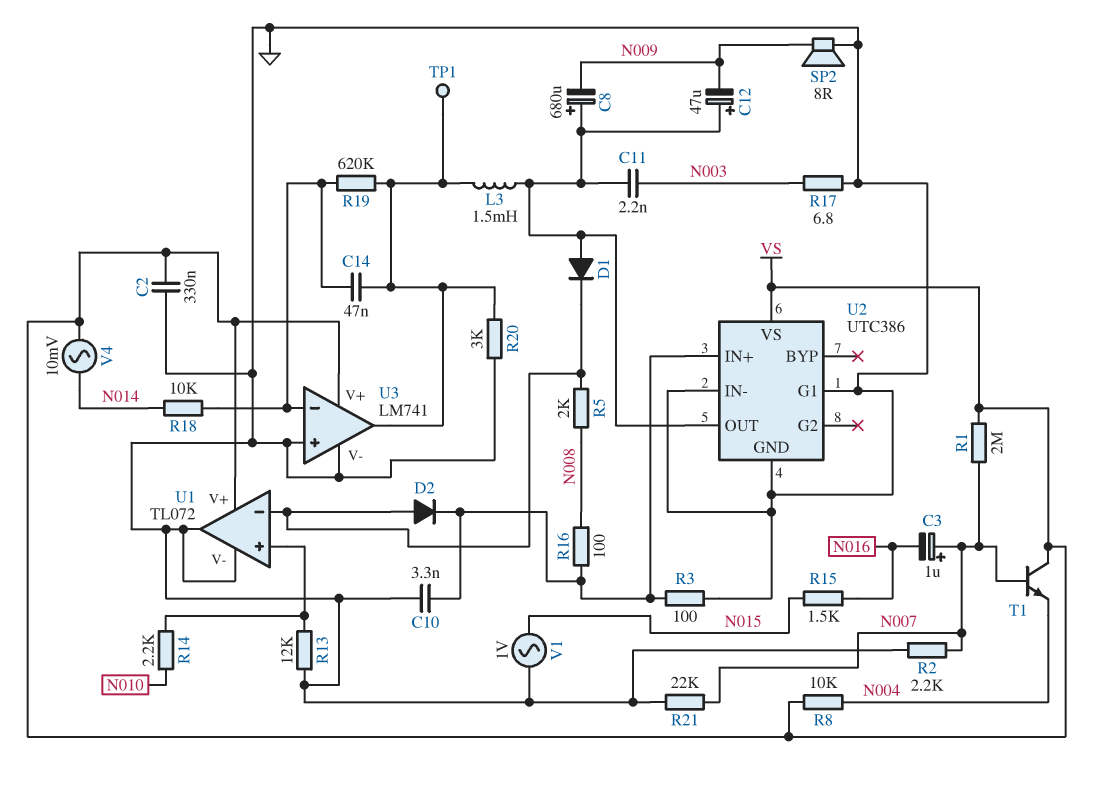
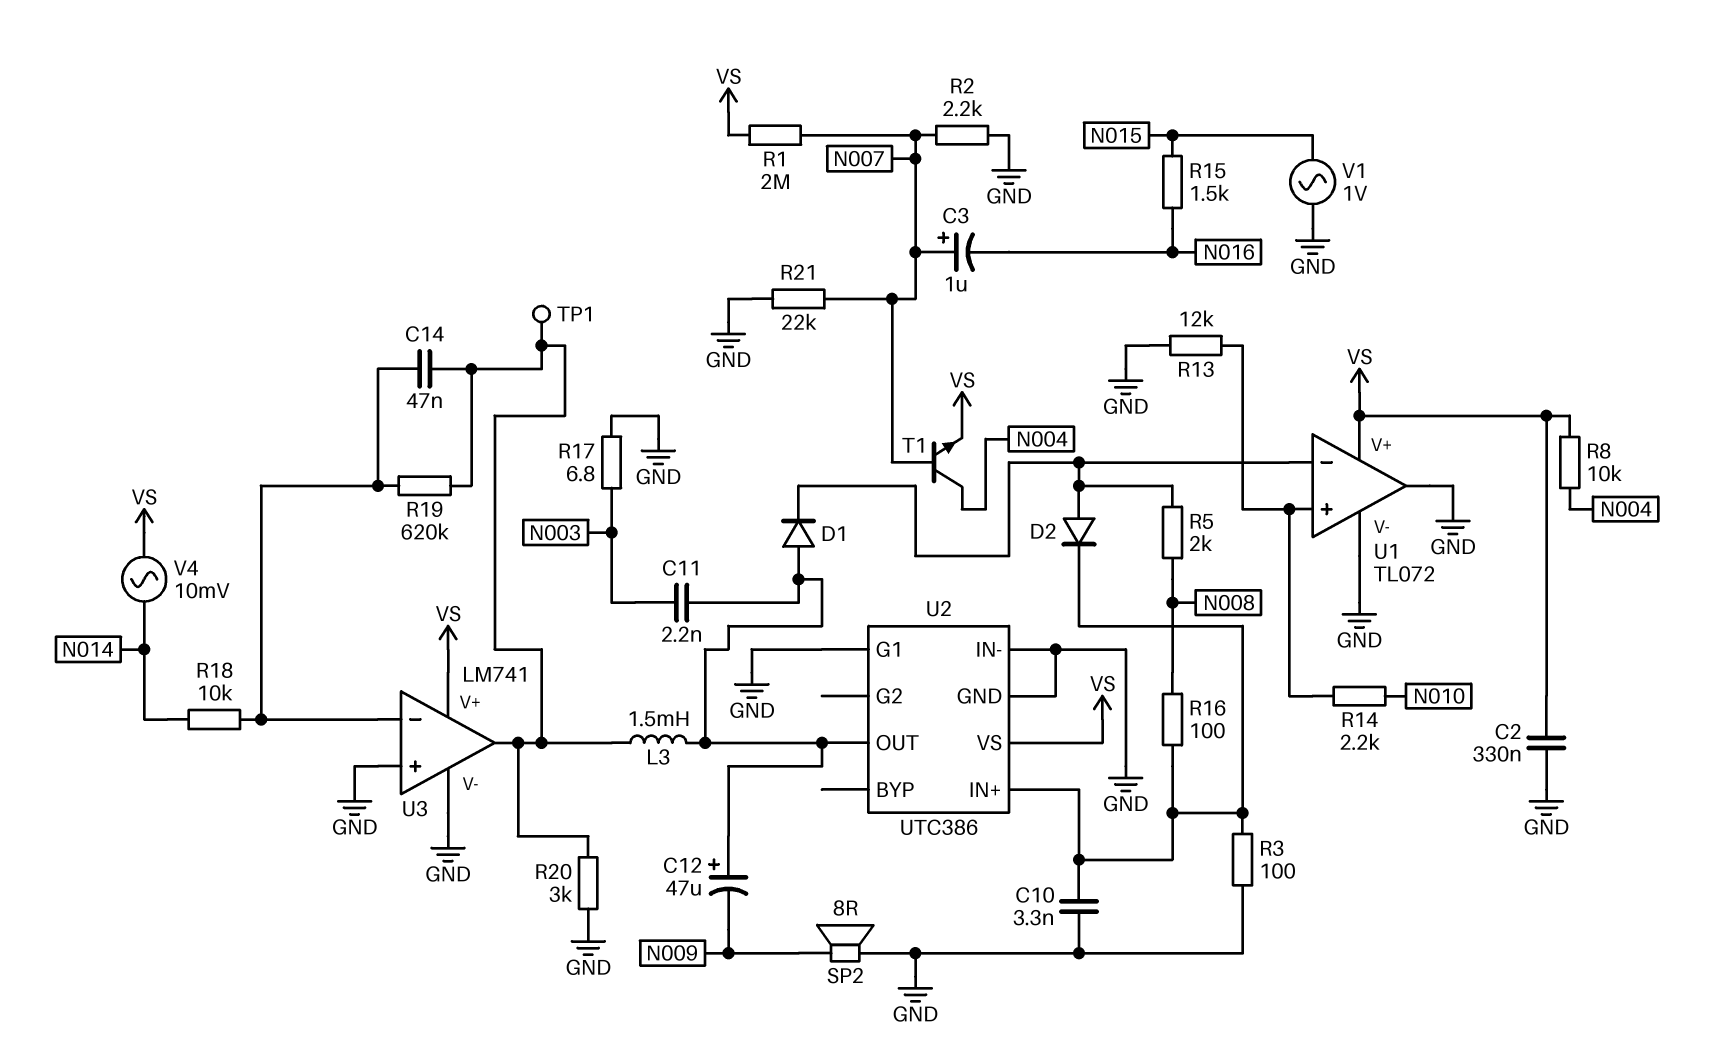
C8: 680uF (plus U2/OUT, minus N009) -> none
T1: NPN (B N007, C VS, E N004) -> NPN (B N007, C N004, E VS)

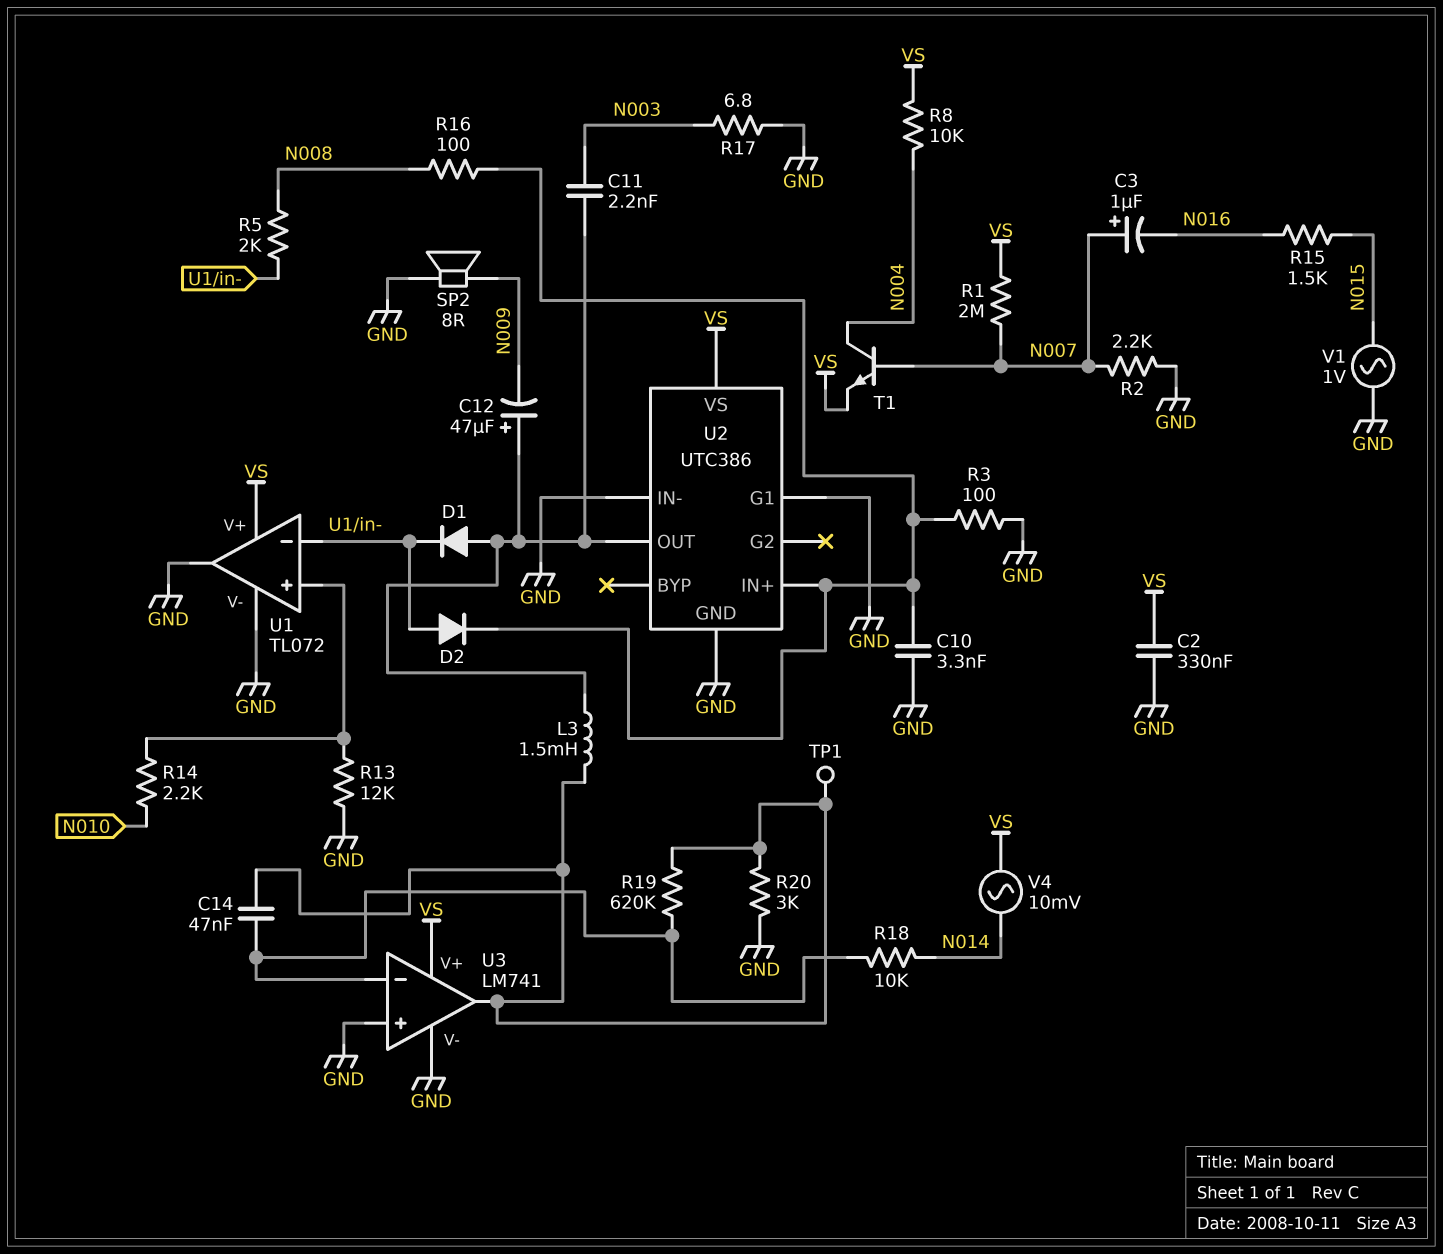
R21: 22k (GND, N007) -> none

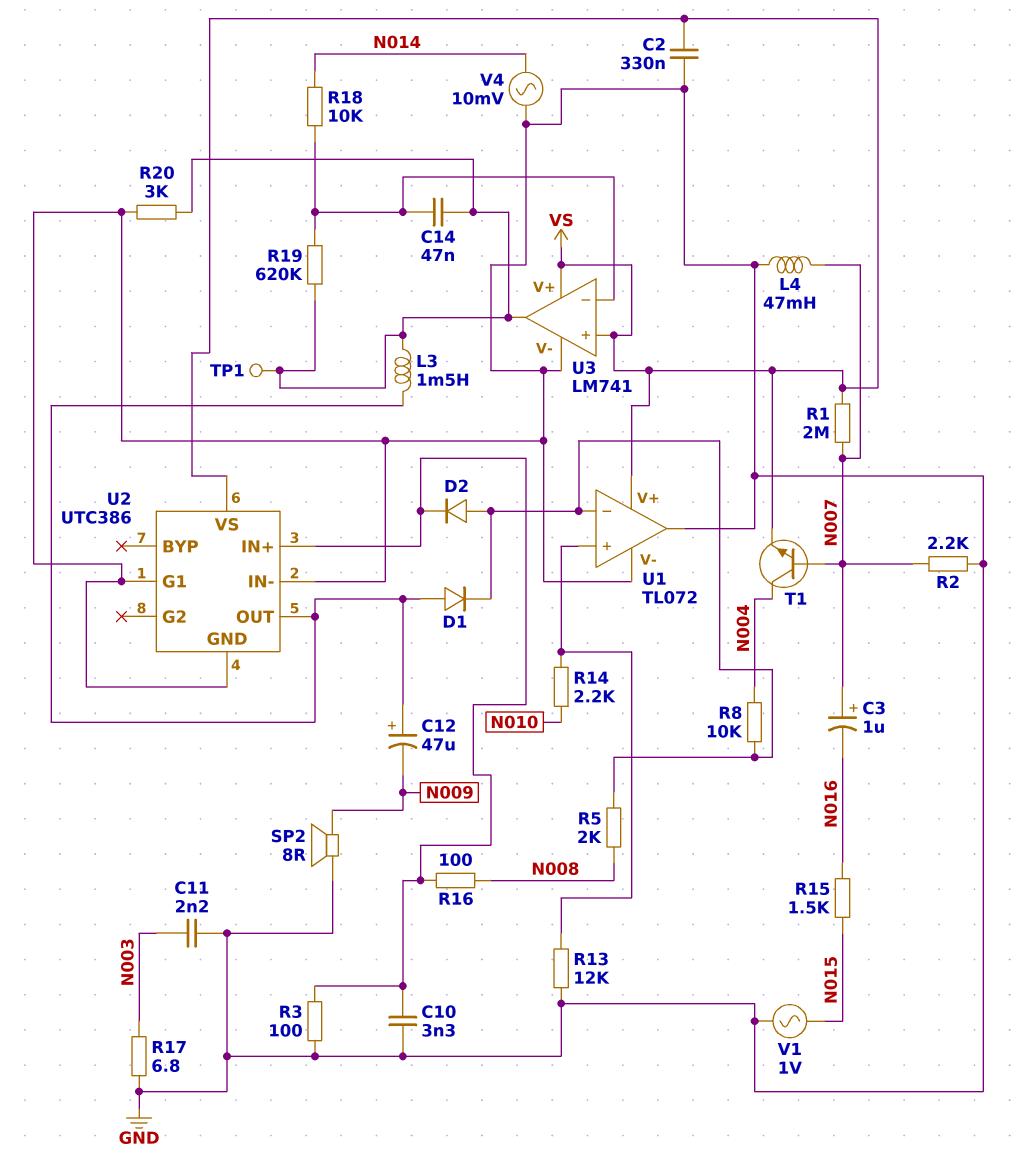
C11: 2.2nF (N003, U2/OUT) -> 2.2nF (GND, N003)
L4: none -> 47mH (GND, N007)
R8: 10k (N004, VS) -> 10k (N004, U1/in-)
U3 pin in+: GND -> VS
V4: AC 10mV (N014, VS) -> AC 10mV (GND, N014)

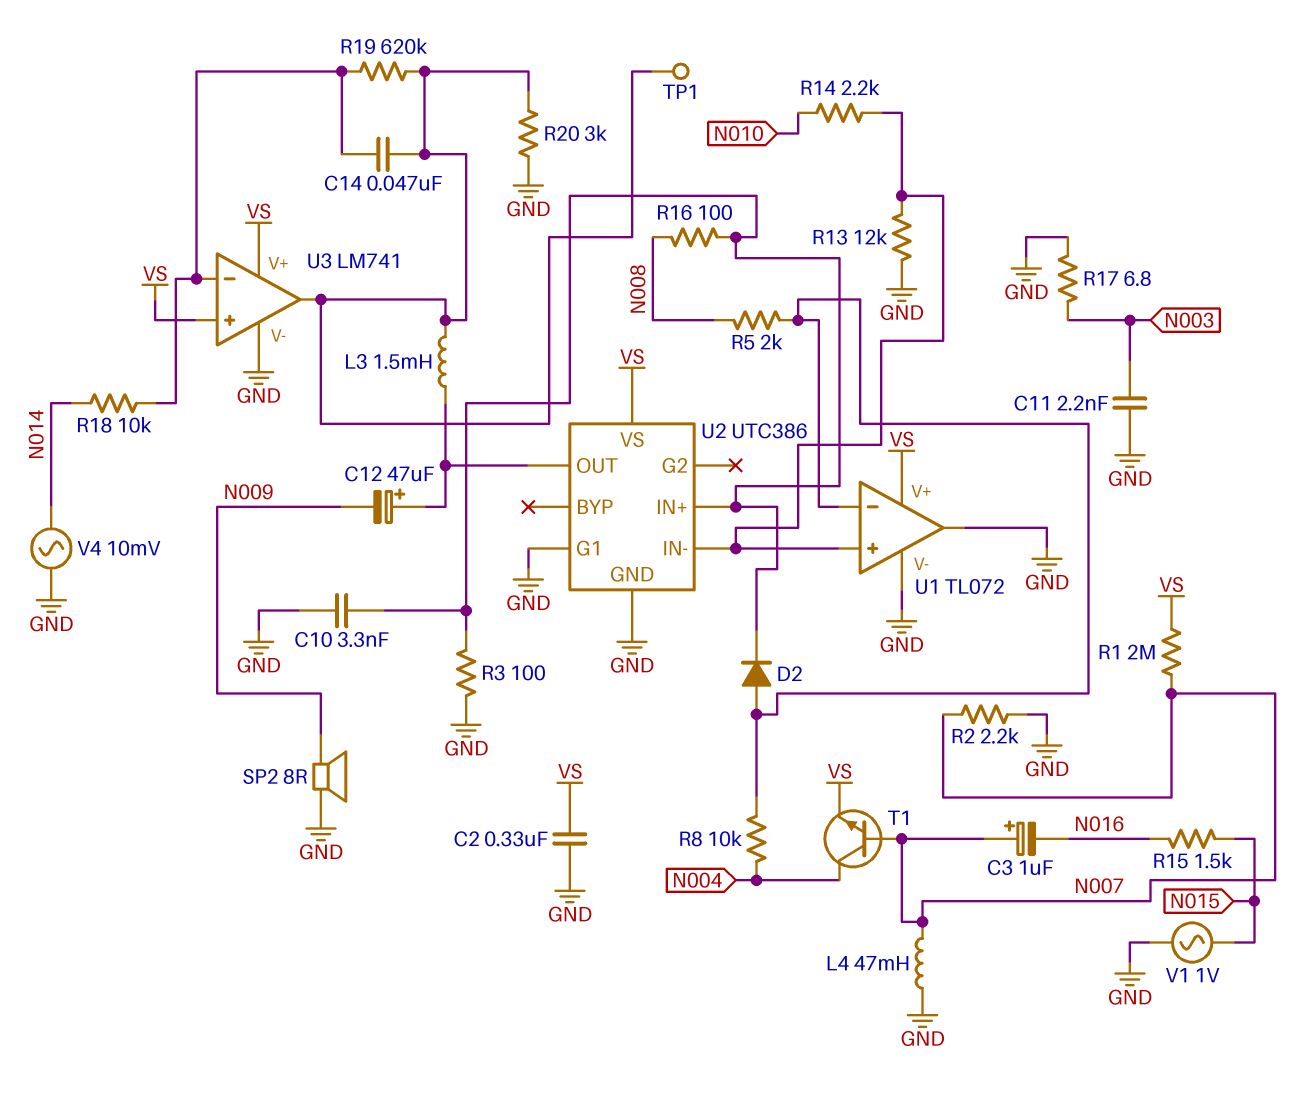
D1: diode (A U2/OUT, K U1/in-) -> none
U2 pin IN-: GND -> U1/in+

